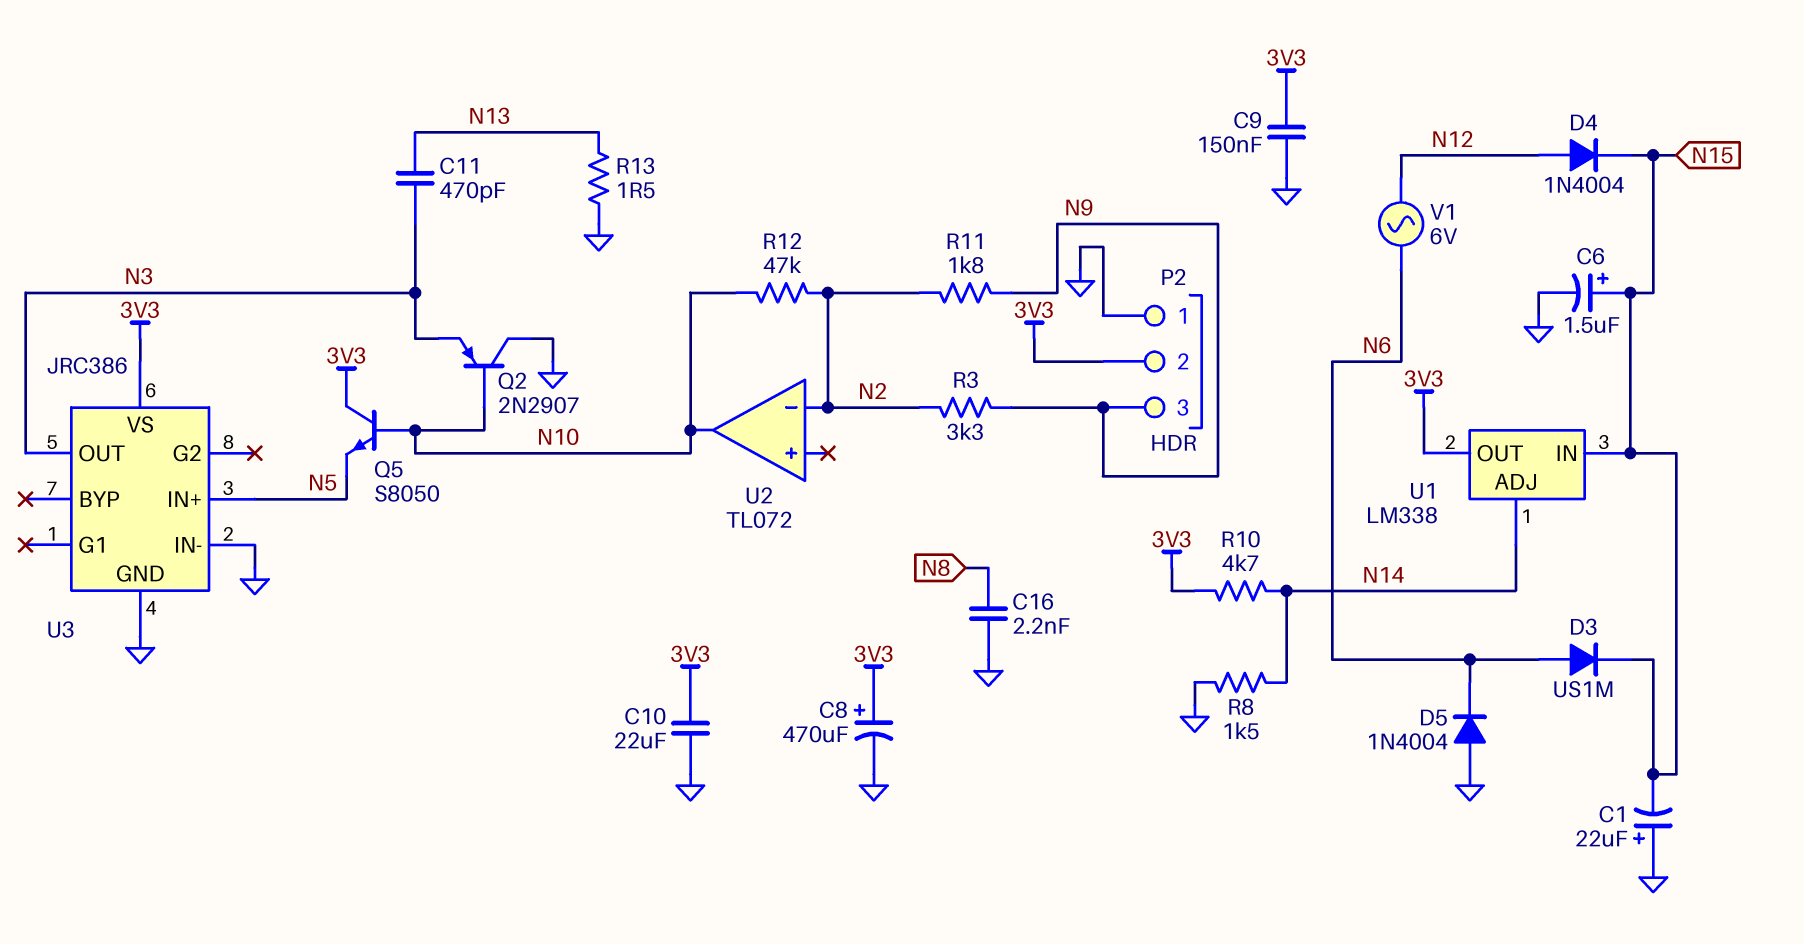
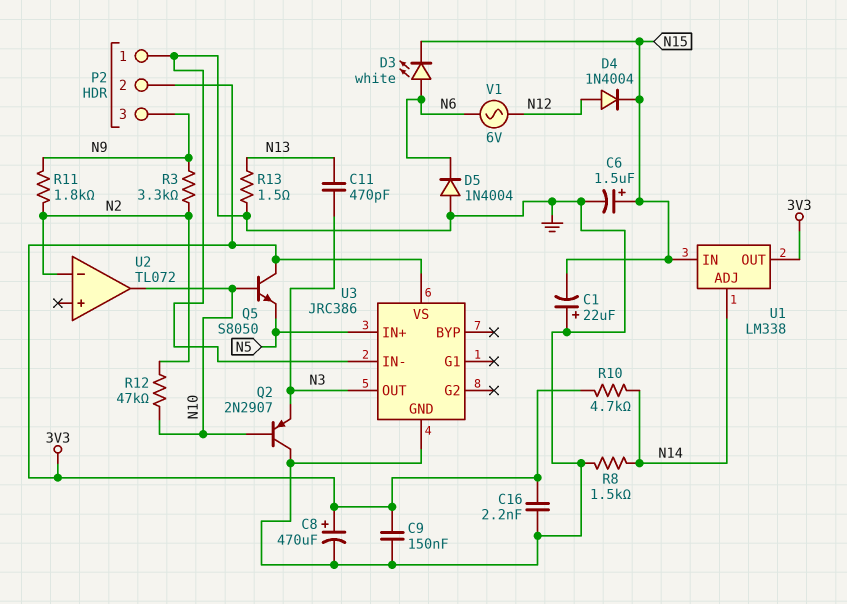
C10: 22uF (3V3, GND) -> none
C16: 2.2nF (GND, N8) -> 2.2nF (3V3, GND)
D3: diode US1M (A N6, K N15) -> LED white (A N6, K N15)

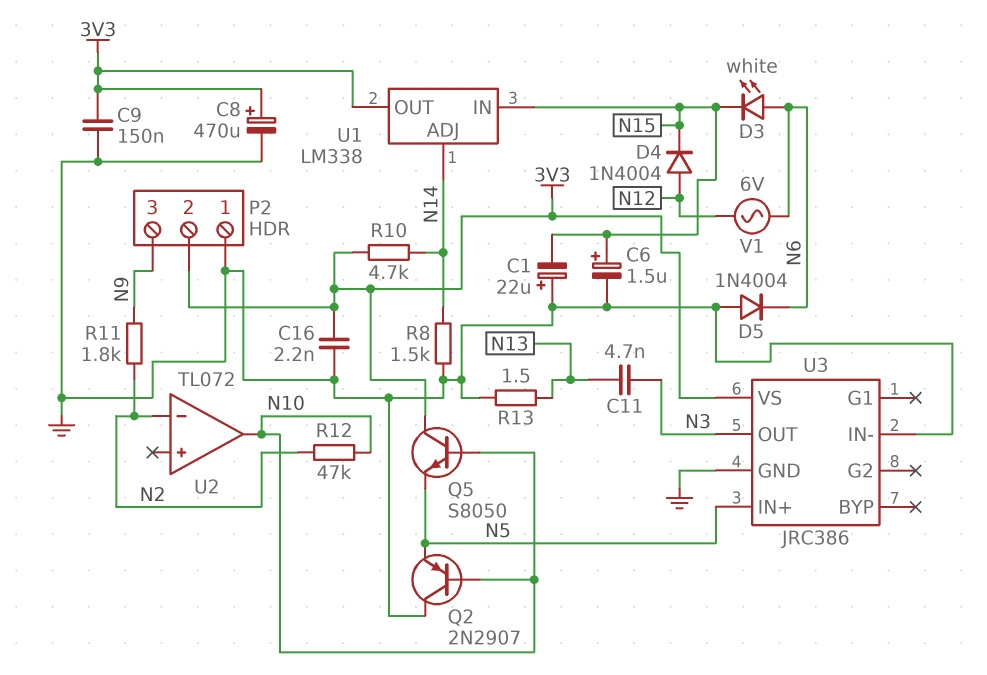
C11: 470pF (N3, N13) -> 4.7nF (N3, N13)
Q2: PNP 2N2907 (B N10, C GND, E N3) -> PNP 2N2907 (B N10, C GND, E N5)
R3: 3.3k (N2, N9) -> none

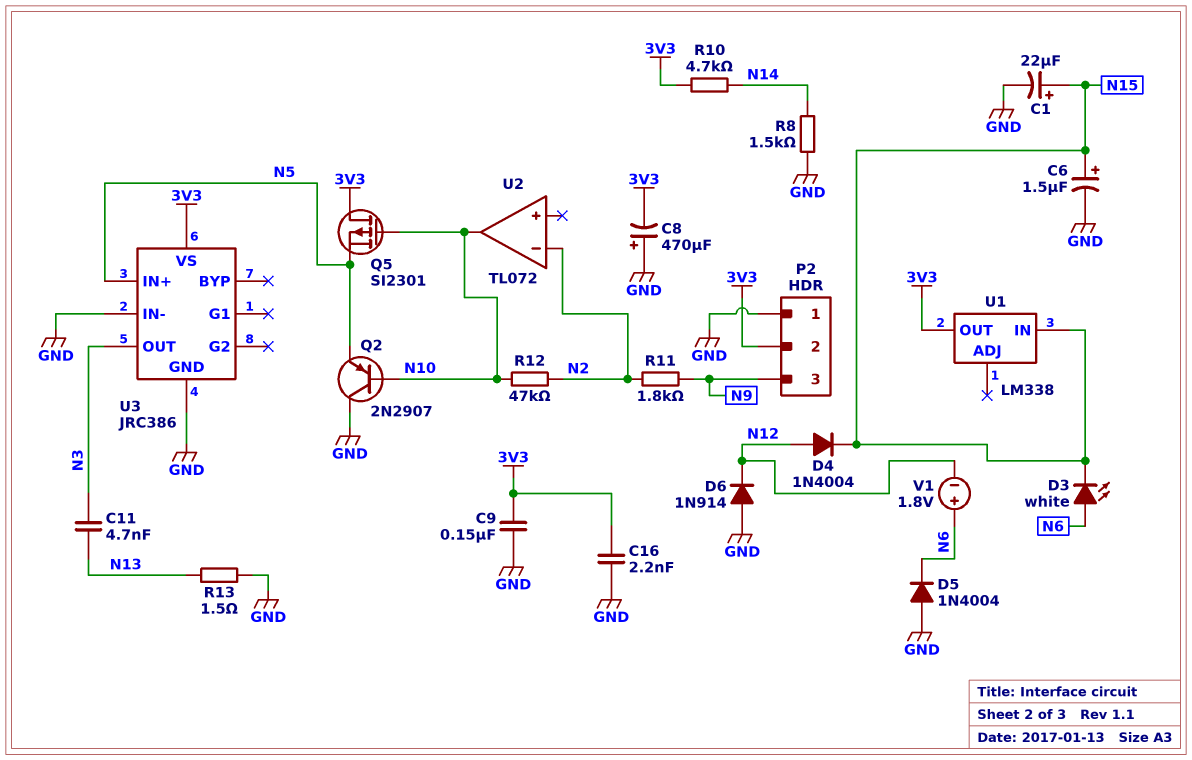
C1: 22uF (plus GND, minus N15) -> 22uF (plus N15, minus GND)
C8: 470uF (plus 3V3, minus GND) -> 470uF (plus GND, minus 3V3)
D6: none -> diode 1N914 (A GND, K N12)
Q5: NPN S8050 (B N10, C 3V3, E N5) -> PMOS SI2301 (G N10, D 3V3, S N5)
U1 pin ADJ: N14 -> none
V1: AC 6V (N6, N12) -> 1.8V (plus N6, minus N12)

